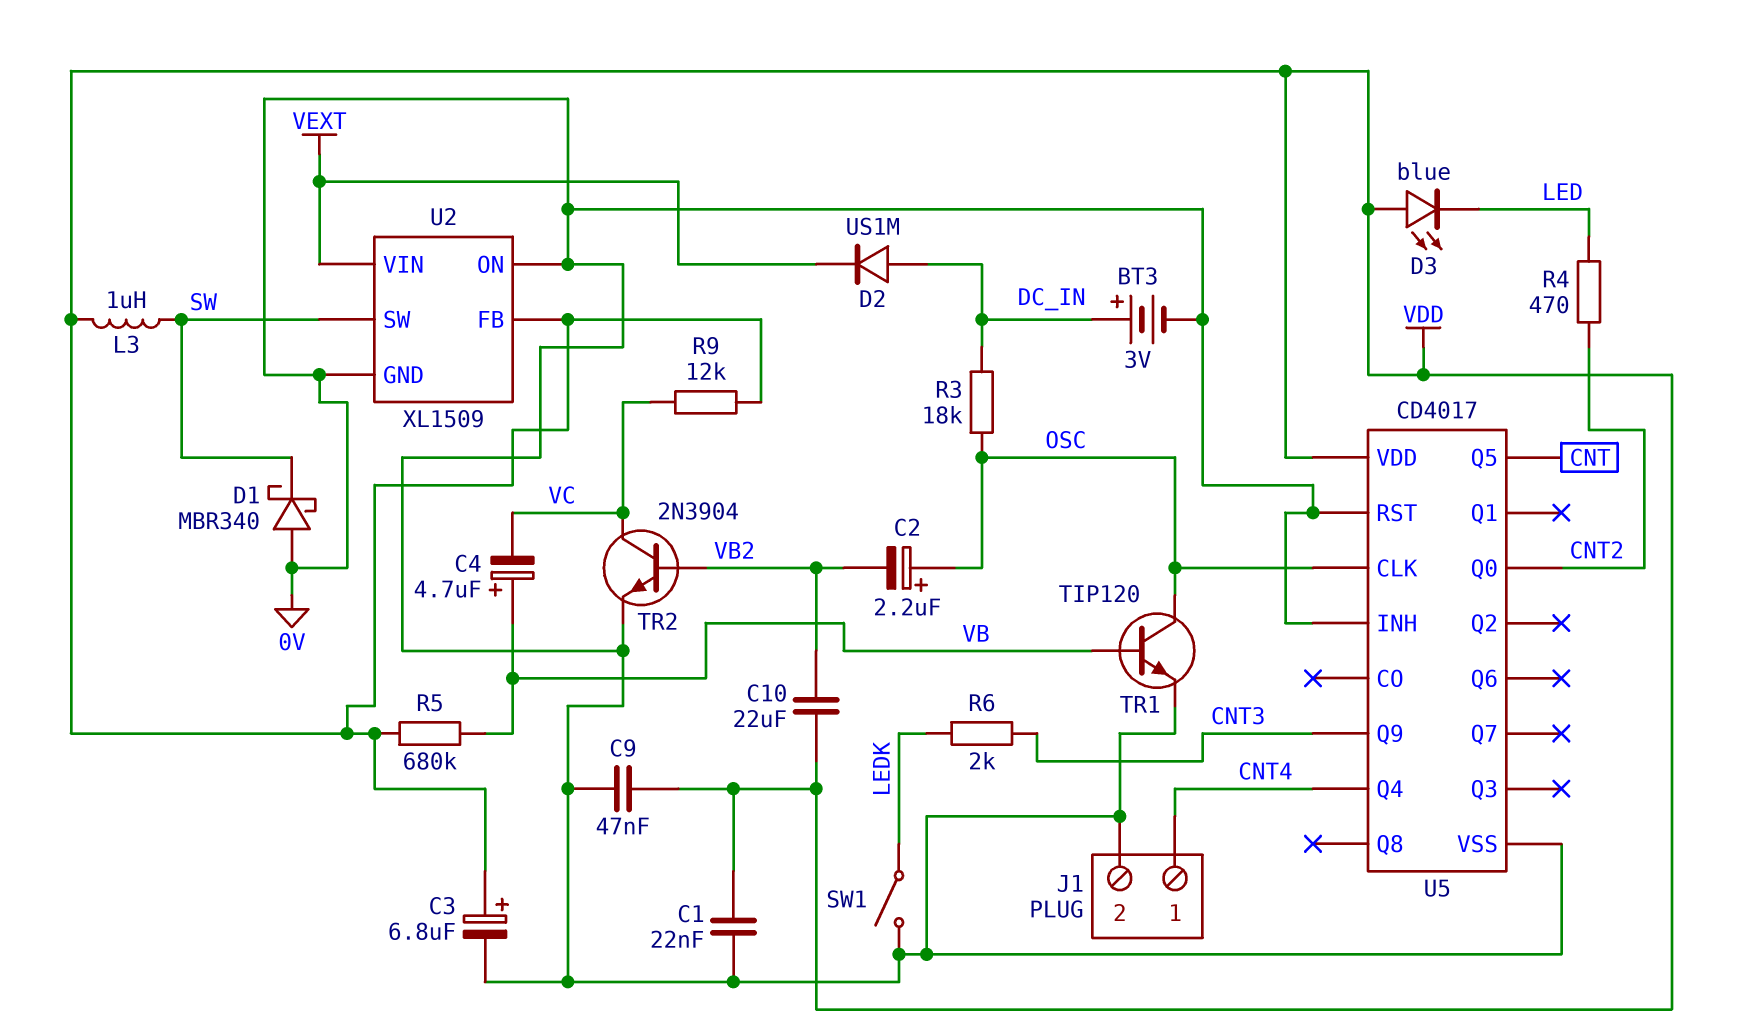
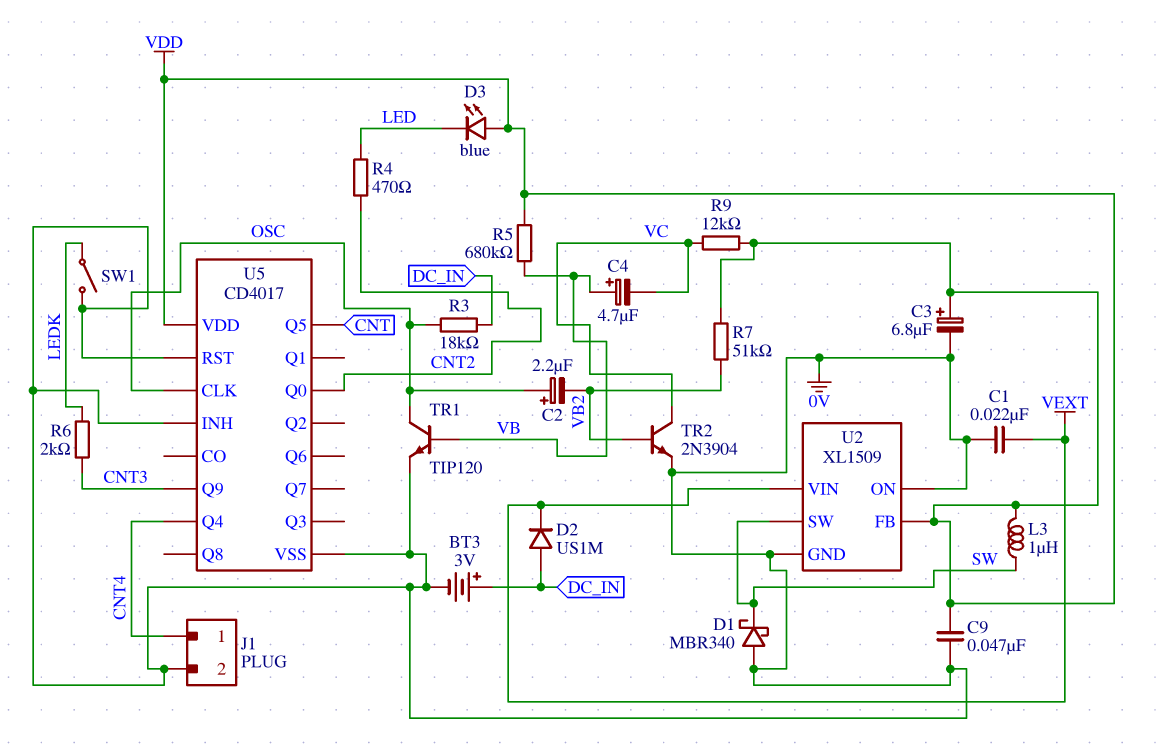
C1: 22nF (0V, VDD) -> 22nF (0V, VEXT)
C10: 22uF (VB2, VDD) -> none
R7: none -> 51k (VB2, VDD)

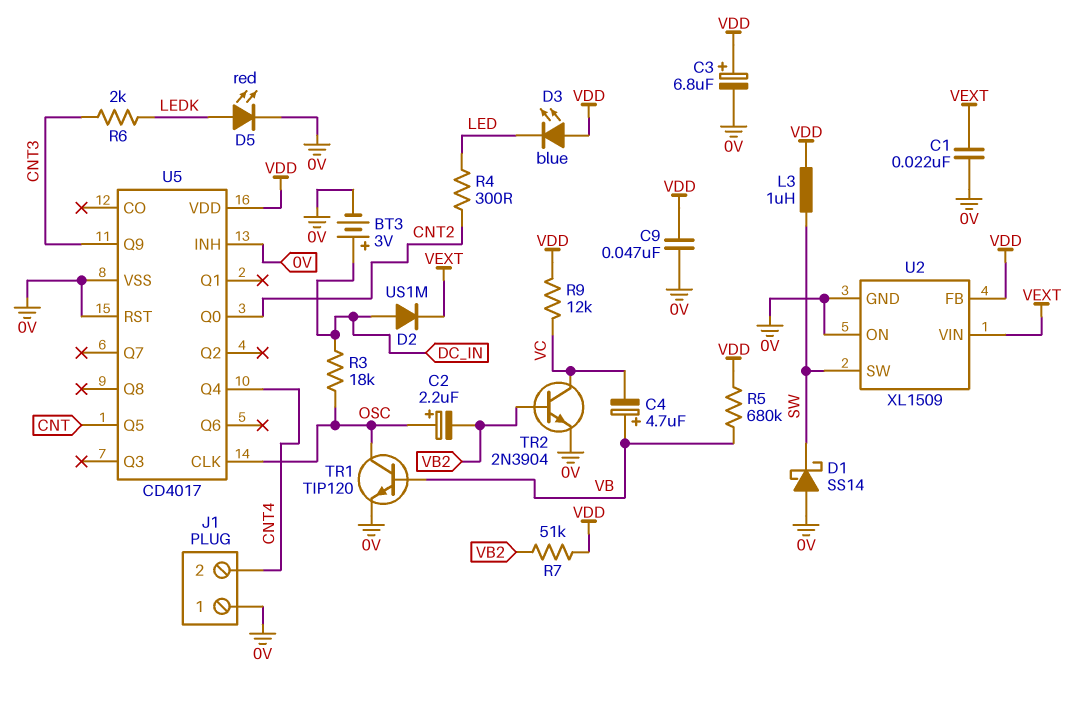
D1: schottky MBR340 (A 0V, K SW) -> schottky SS14 (A 0V, K SW)
D5: none -> LED red (A LEDK, K 0V)
J1 pin 1: CNT4 -> 0V
J1 pin 2: 0V -> CNT4
R4: 470 (CNT2, LED) -> 300 (CNT2, LED)
SW1: switch (0V, LEDK) -> none

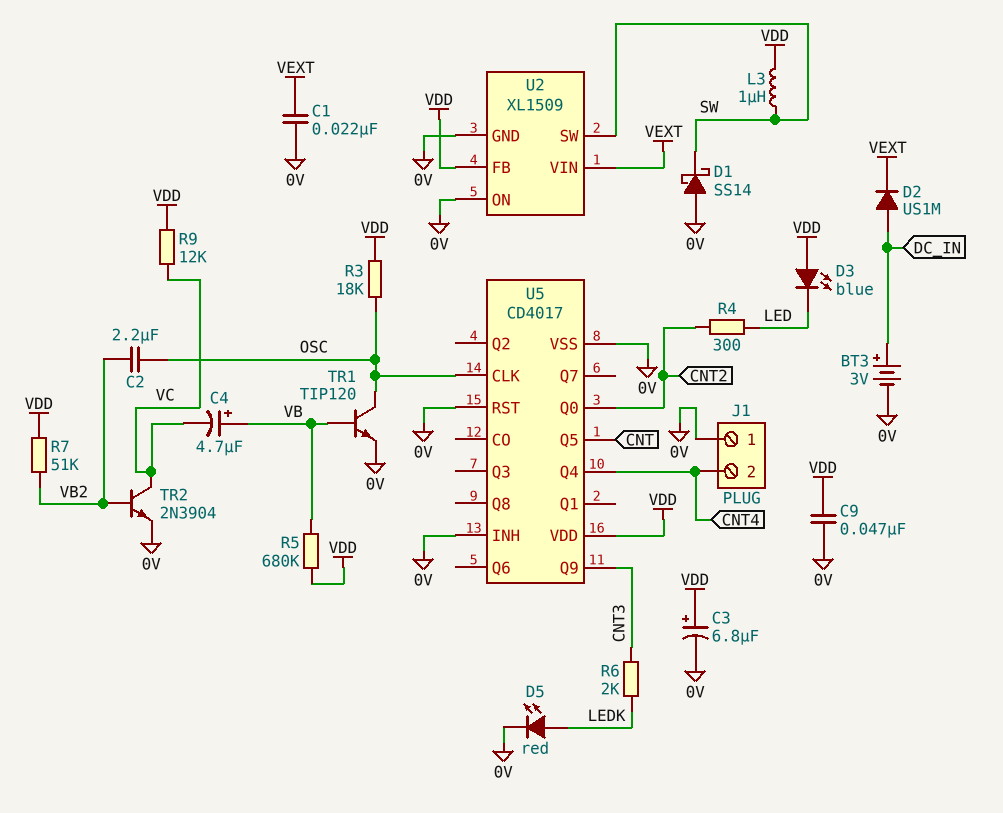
C2: 2.2uF (plus OSC, minus VB2) -> 2.2uF (OSC, VB2)
R3: 18k (DC_IN, OSC) -> 18k (OSC, VDD)

